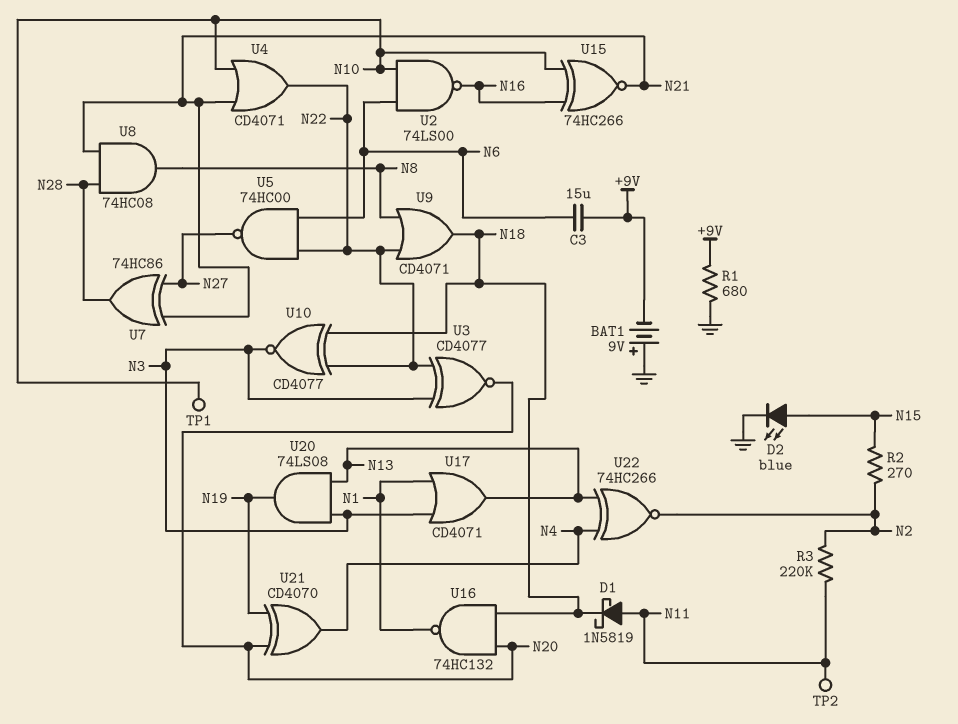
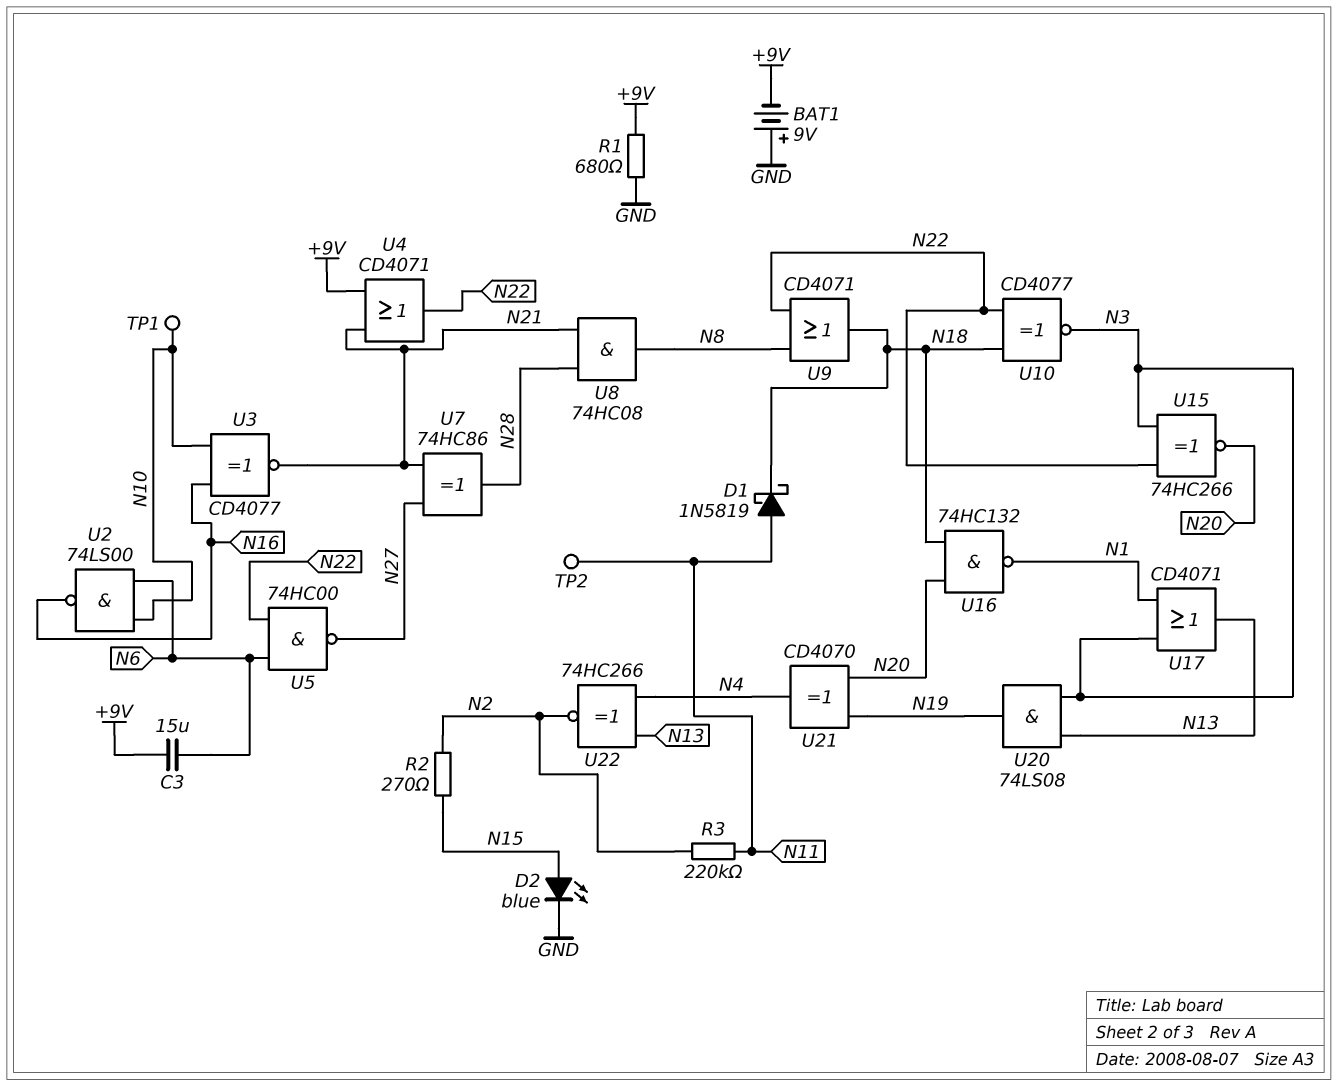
U3: XNOR CD4077 (in N3, in N22, out N20) -> XNOR CD4077 (in N10, in N16, out N21)
U4: OR CD4071 (in N10, in N21, out N22) -> OR CD4071 (in +9V, in N21, out N22)
U15: XNOR 74HC266 (in N10, in N16, out N21) -> XNOR 74HC266 (in N3, in N22, out N20)

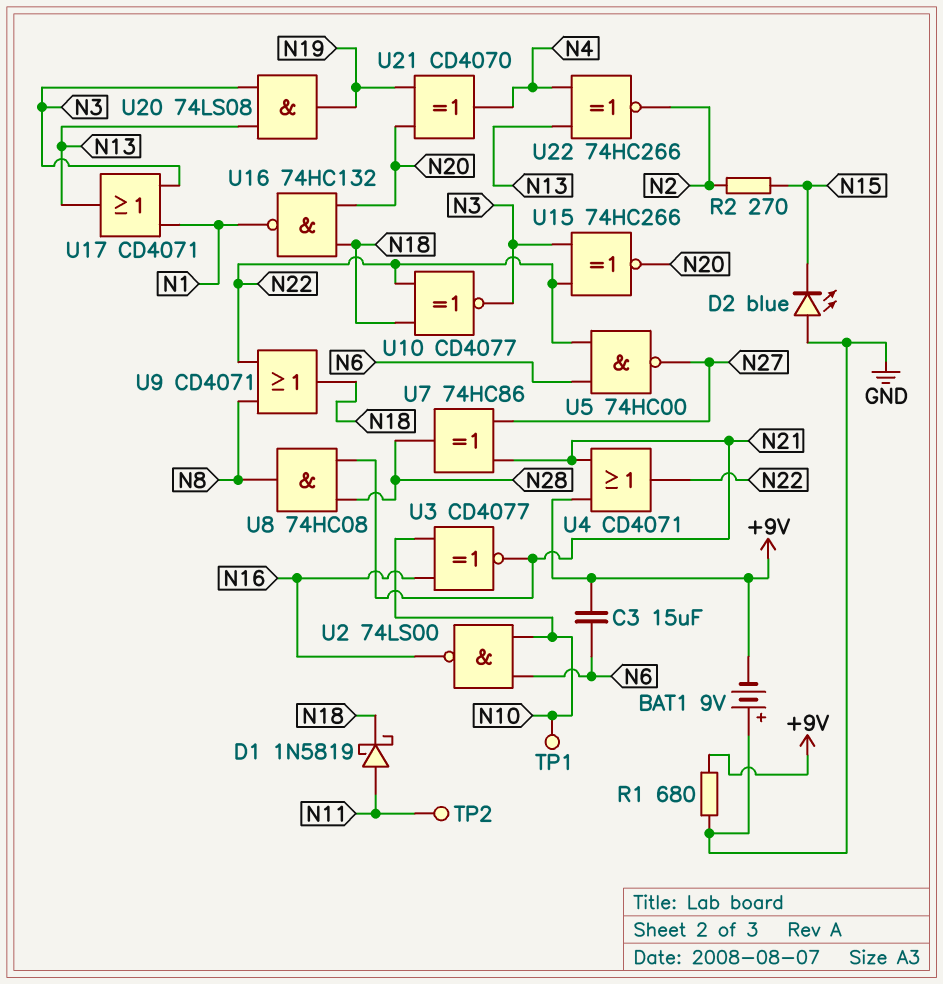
D2: LED blue (A N15, K GND) -> LED blue (A GND, K N15)
R3: 220k (N2, N11) -> none

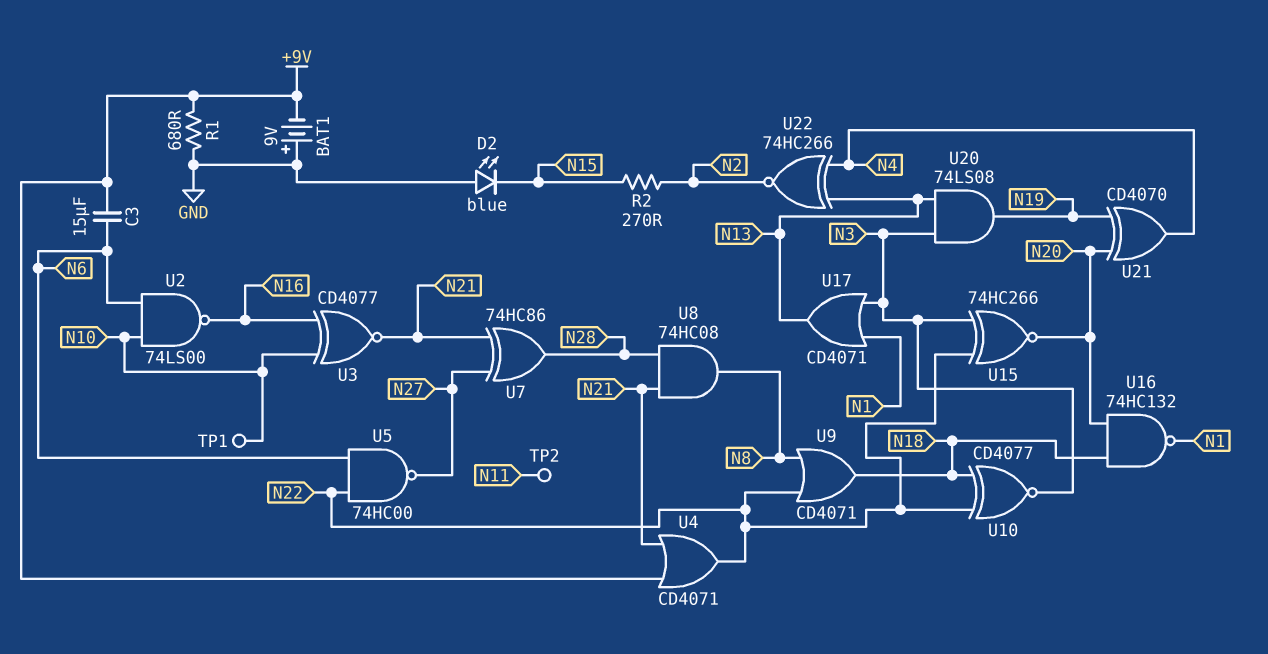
D1: schottky 1N5819 (A N11, K N18) -> none

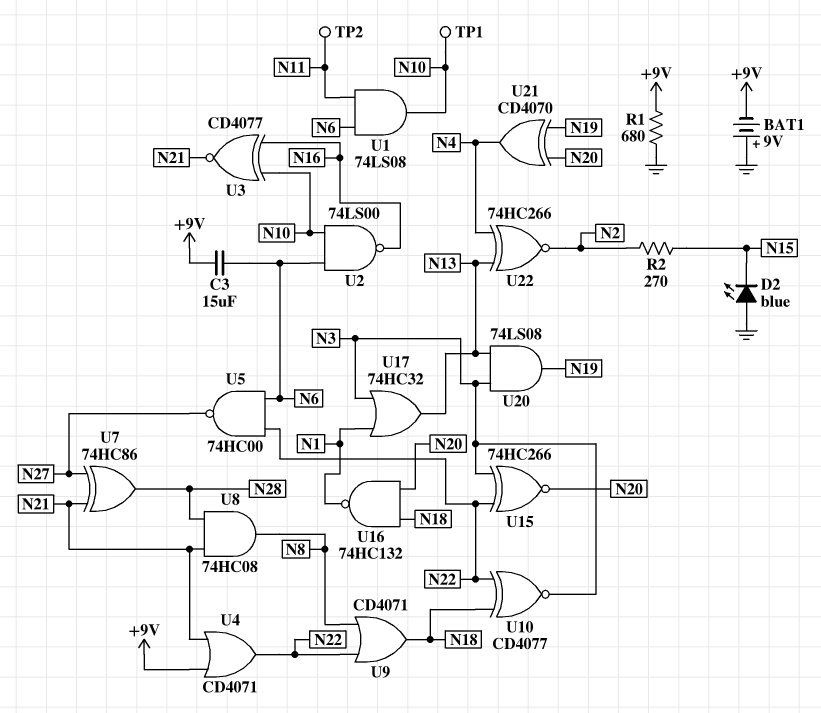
U1: none -> AND 74LS08 (in N6, in N11, out N10)
U17: OR CD4071 (in N1, in N3, out N13) -> OR 74HC32 (in N1, in N3, out N13)

